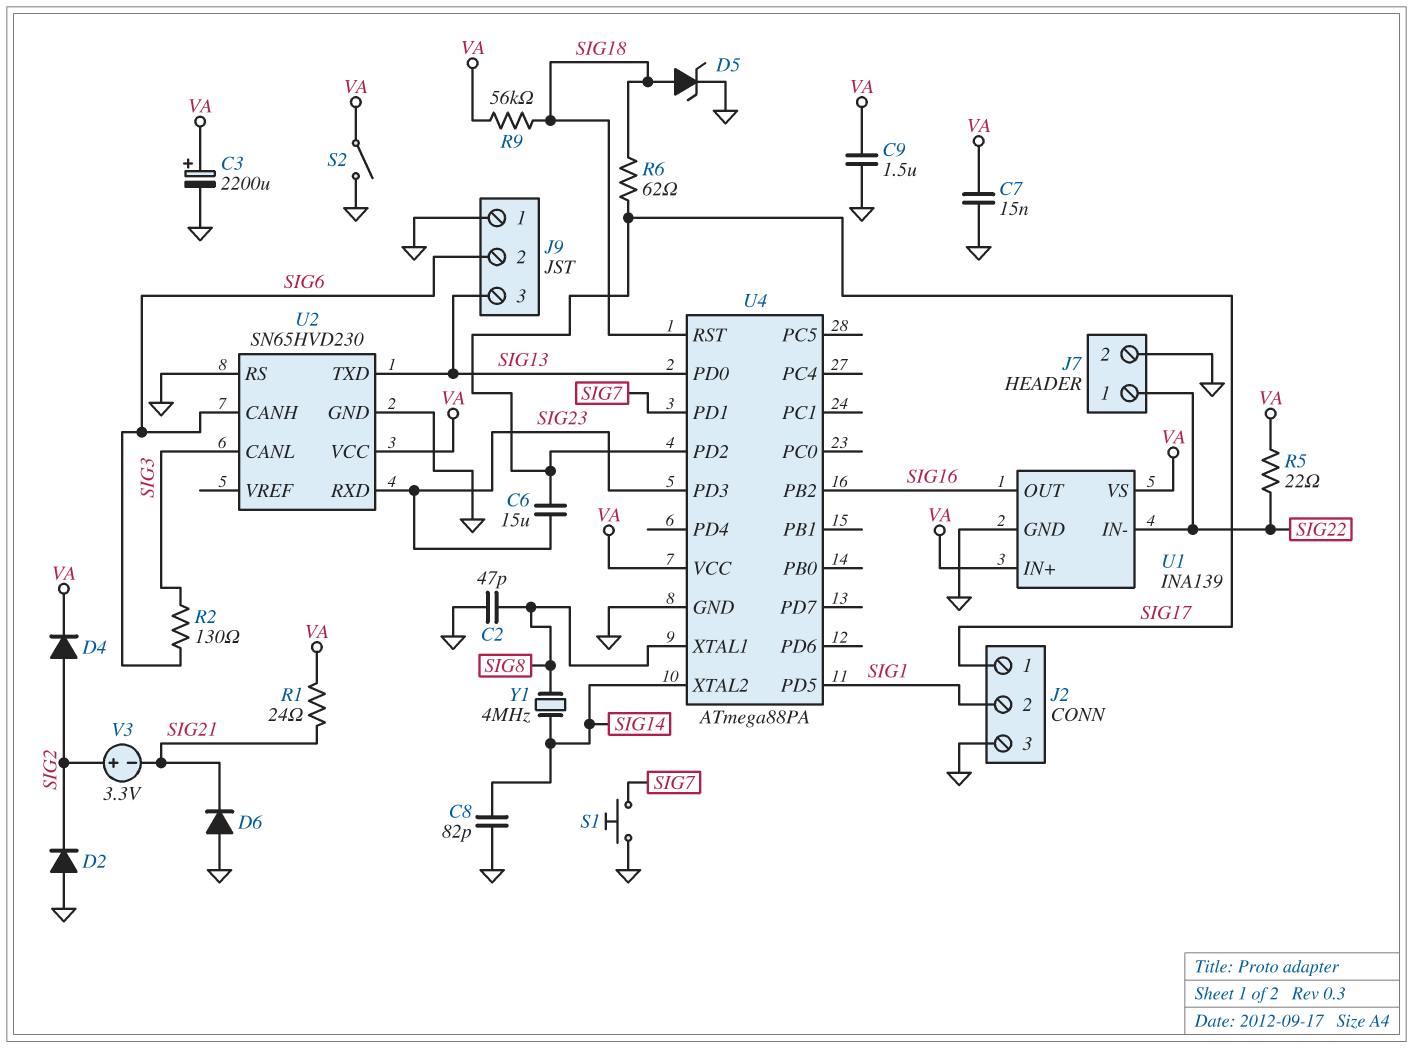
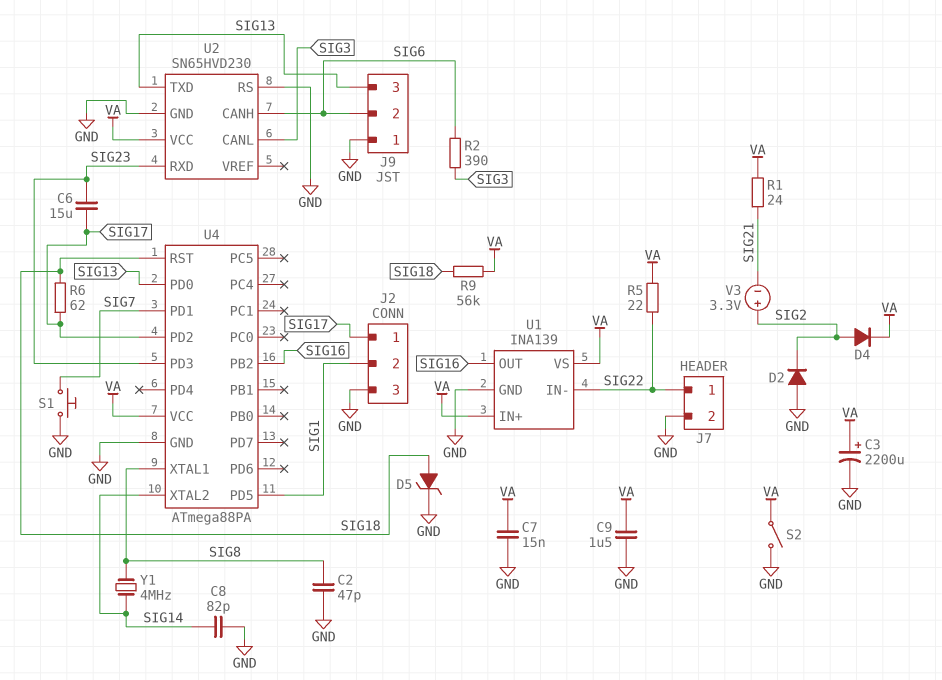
D6: diode (A GND, K SIG21) -> none
R2: 130 (SIG3, SIG6) -> 390 (SIG3, SIG6)

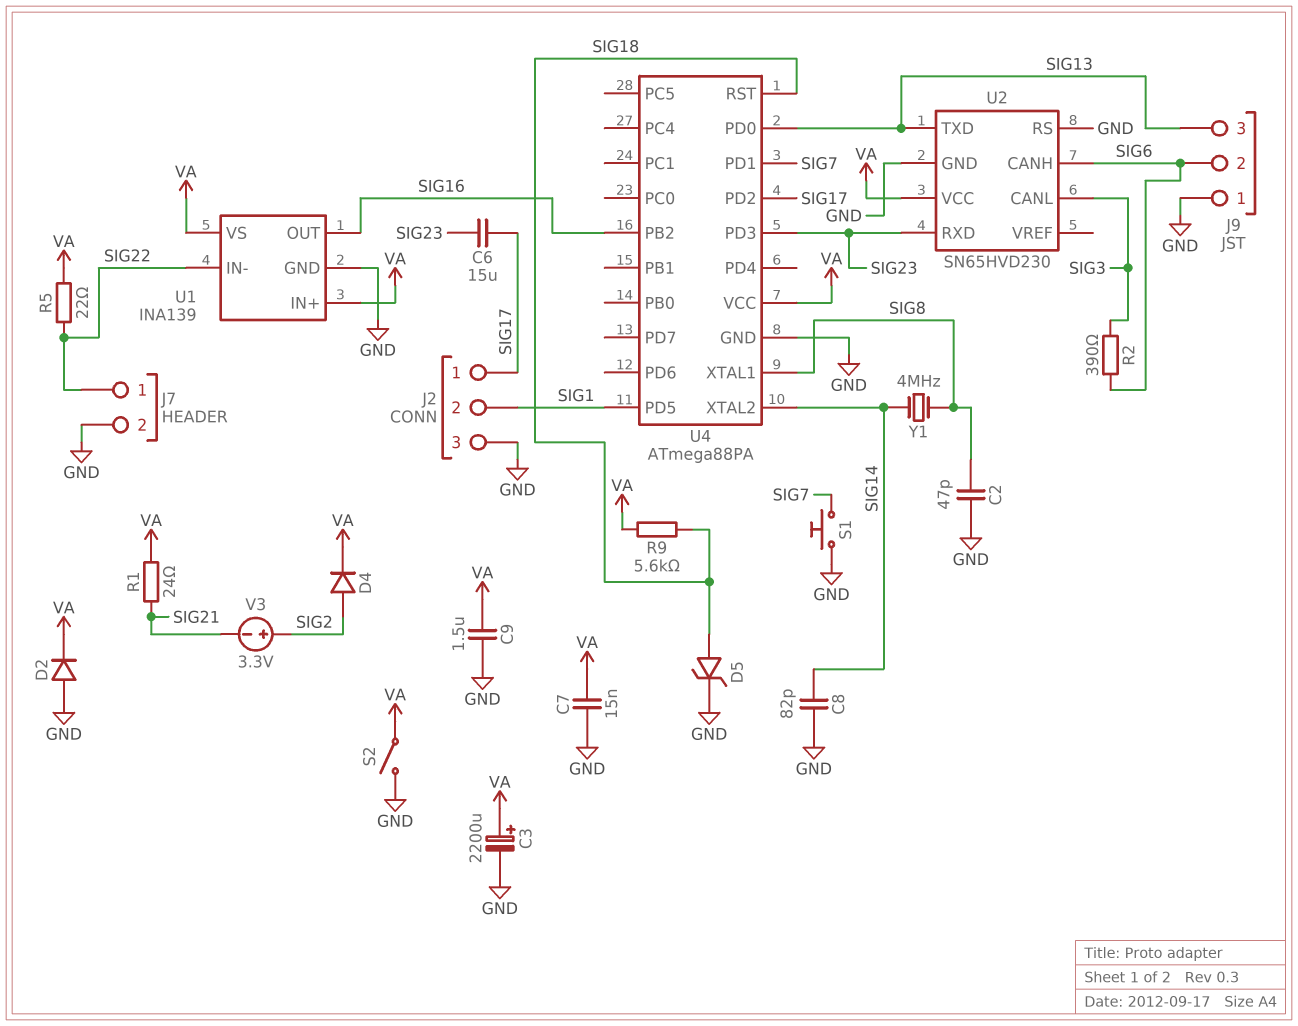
D2: diode (A GND, K SIG2) -> diode (A GND, K VA)
R6: 62 (SIG17, SIG18) -> none
R9: 56k (SIG18, VA) -> 5.6k (SIG18, VA)

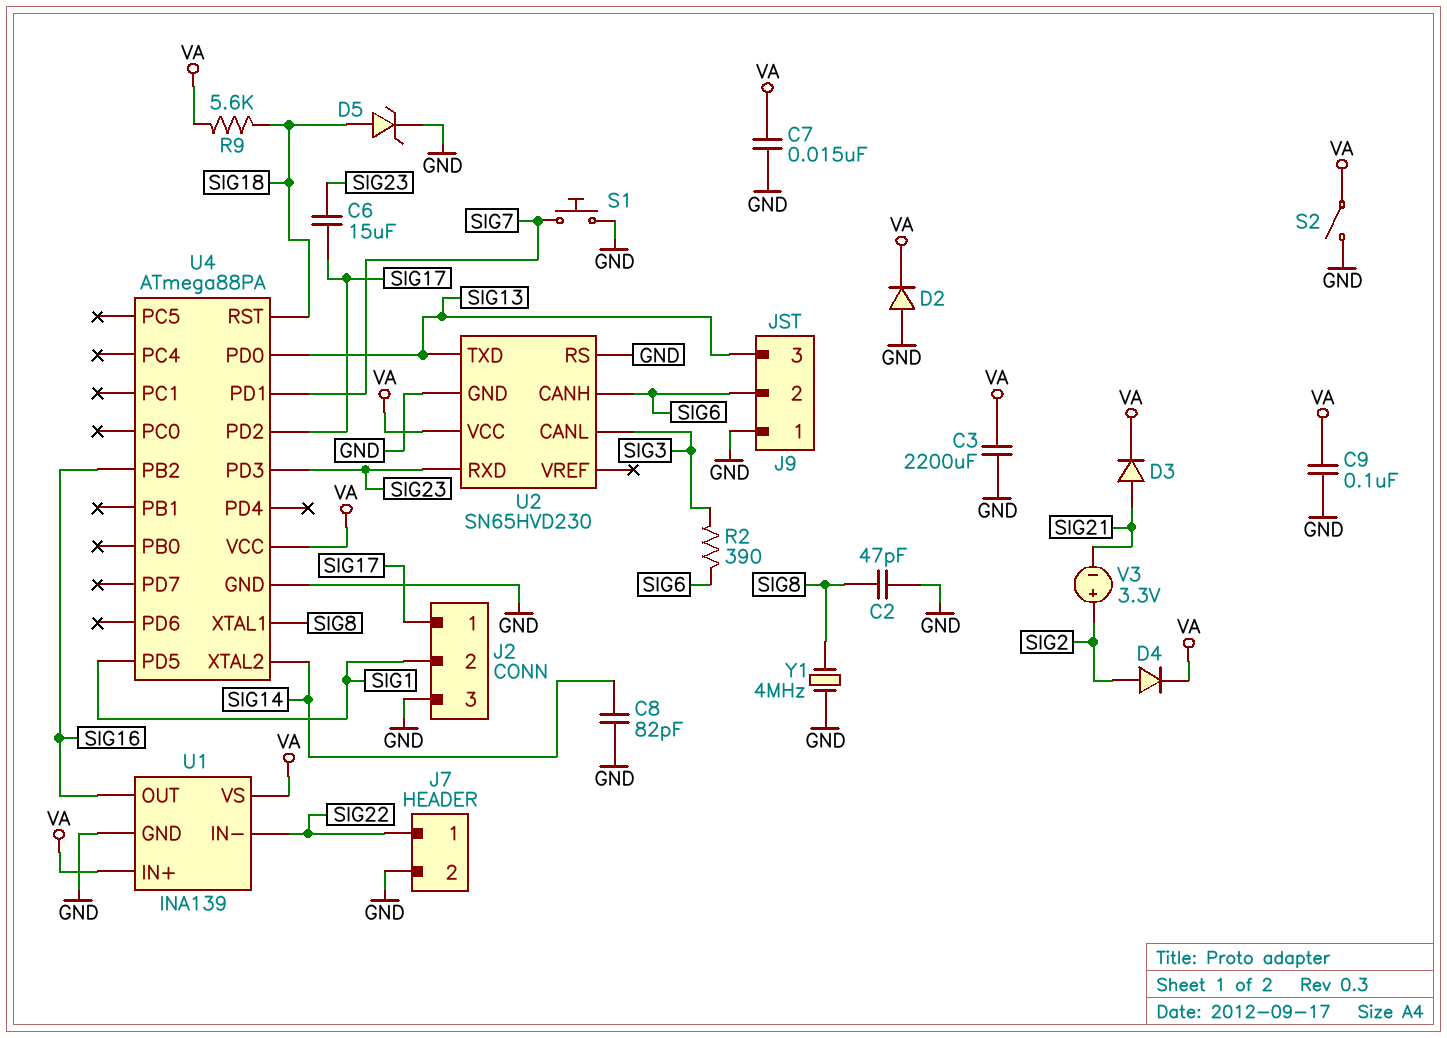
C3: 2200uF (plus VA, minus GND) -> 2200uF (GND, VA)
C9: 1.5uF (GND, VA) -> 100nF (GND, VA)
D3: none -> diode (A SIG21, K VA)
R1: 24 (SIG21, VA) -> none
R5: 22 (SIG22, VA) -> none
Y1: 4MHz (SIG8, SIG14) -> 4MHz (GND, SIG8)

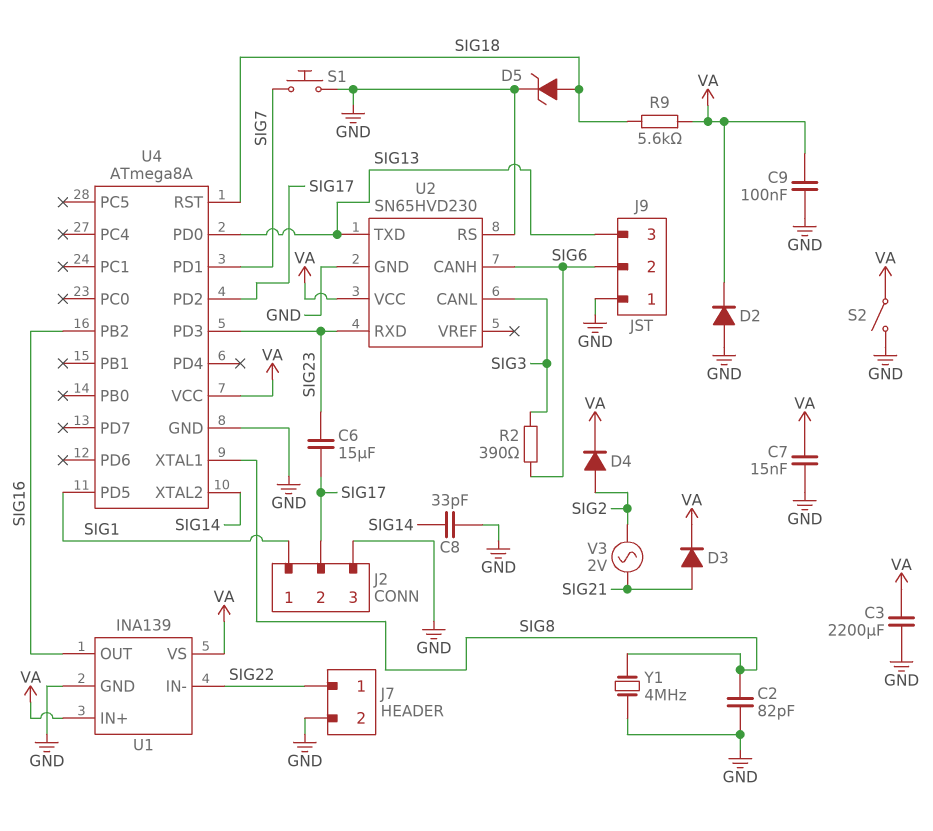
C2: 47pF (GND, SIG8) -> 82pF (GND, SIG8)
C8: 82pF (GND, SIG14) -> 33pF (GND, SIG14)
J2 pin 1: SIG17 -> SIG1
J2 pin 2: SIG1 -> SIG17
U4: ATmega88PA -> ATmega8A
V3: 3.3V (plus SIG2, minus SIG21) -> AC 2V (SIG2, SIG21)

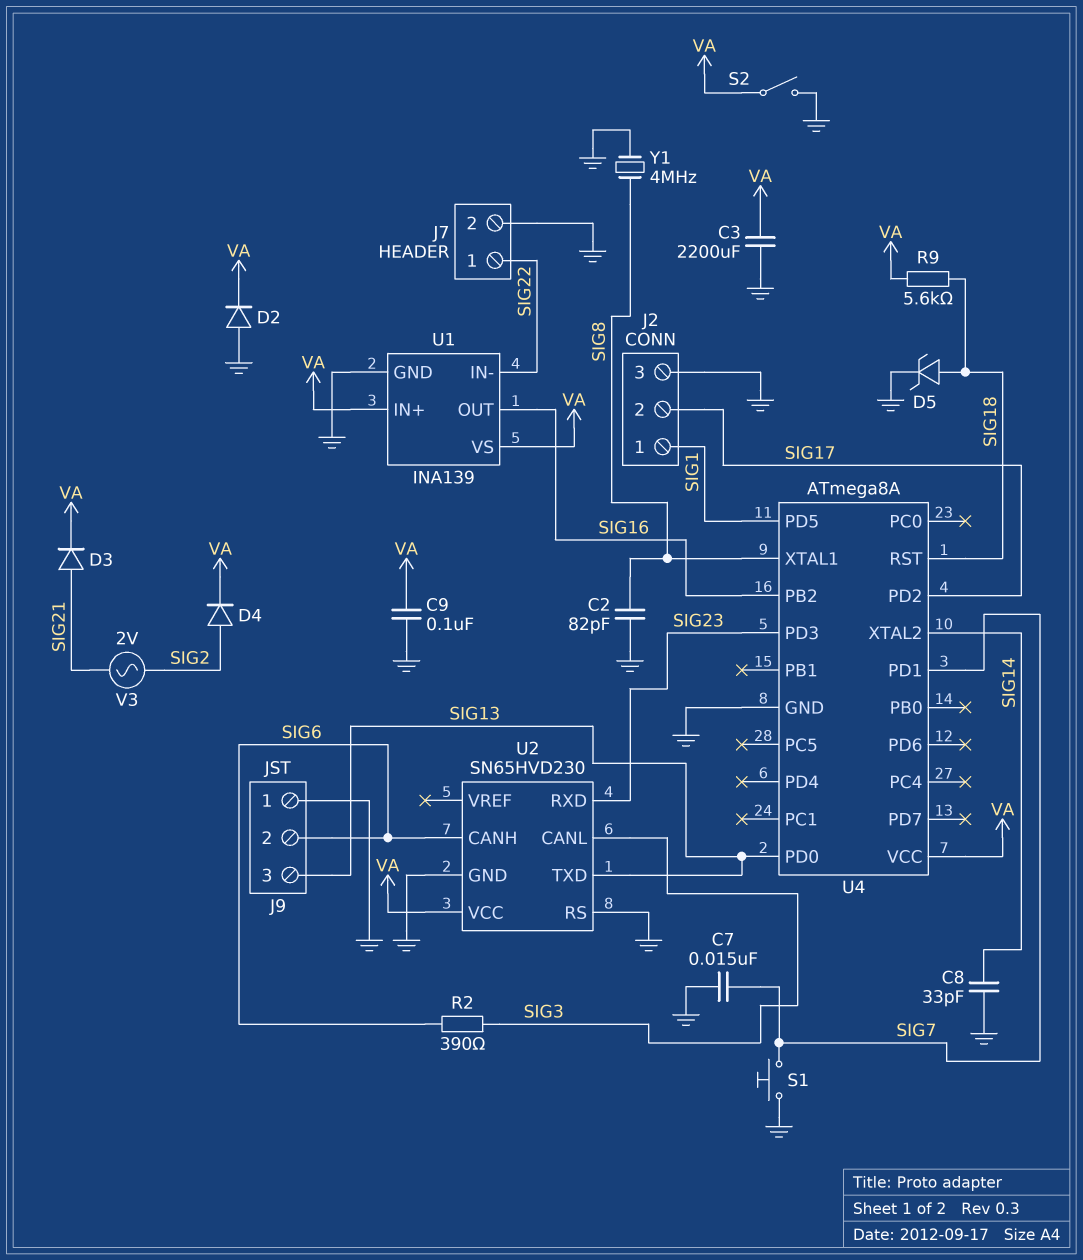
C6: 15uF (SIG17, SIG23) -> none
C7: 15nF (GND, VA) -> 15nF (GND, SIG7)

